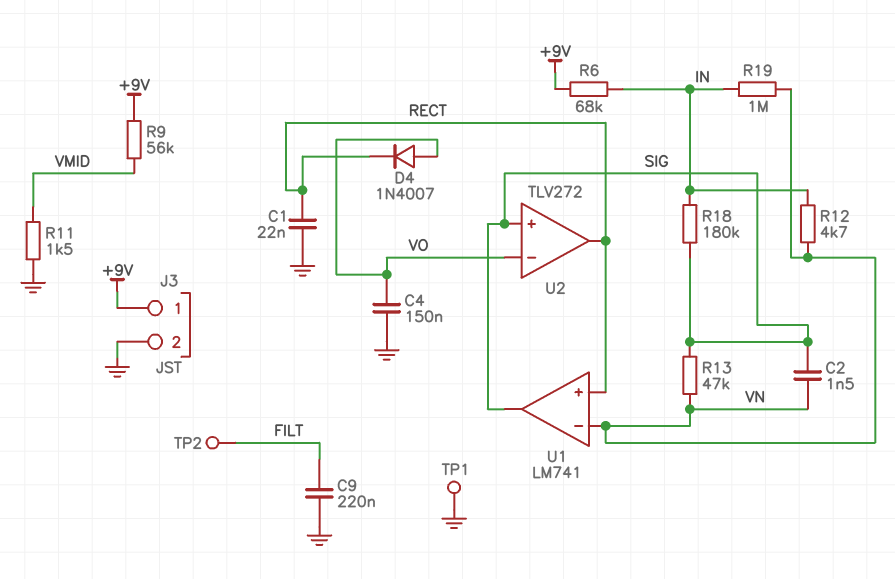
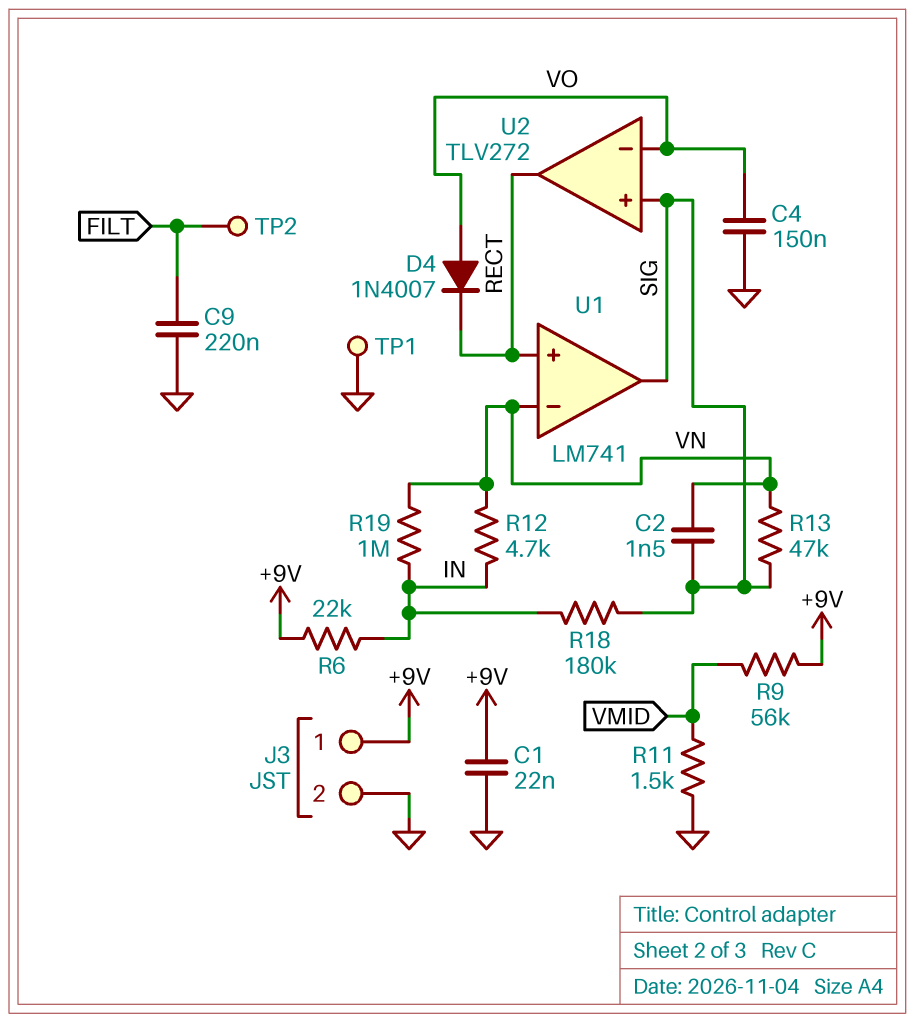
C1: 22nF (GND, RECT) -> 22nF (+9V, GND)
R6: 68k (+9V, IN) -> 22k (+9V, IN)

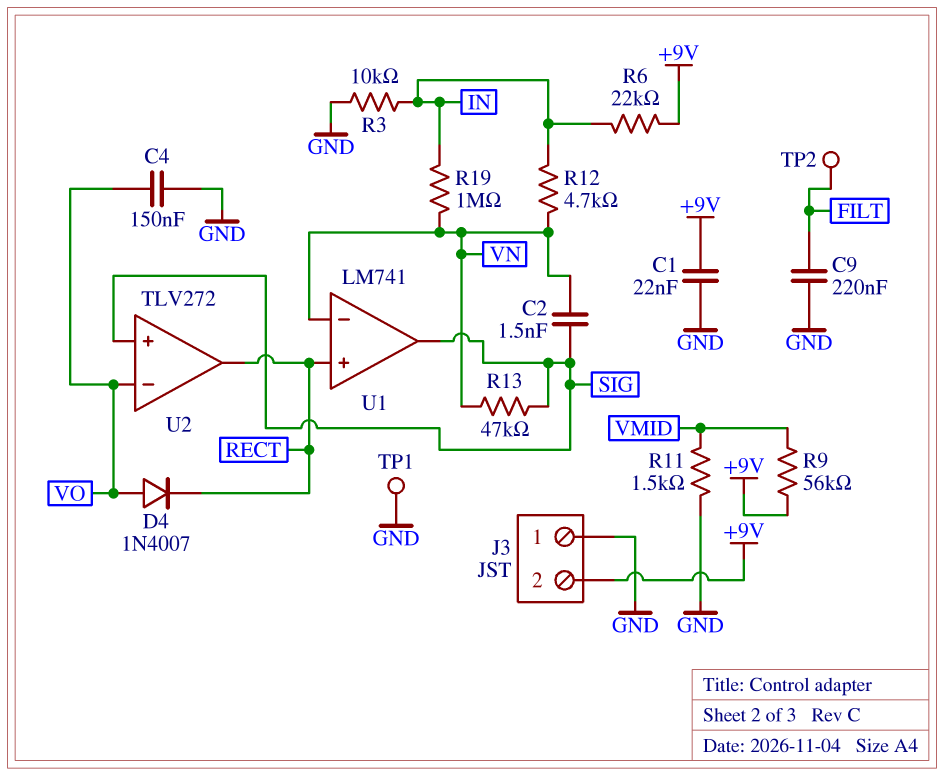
J3 pin 1: +9V -> GND
J3 pin 2: GND -> +9V
R3: none -> 10k (GND, IN)
R18: 180k (IN, SIG) -> none

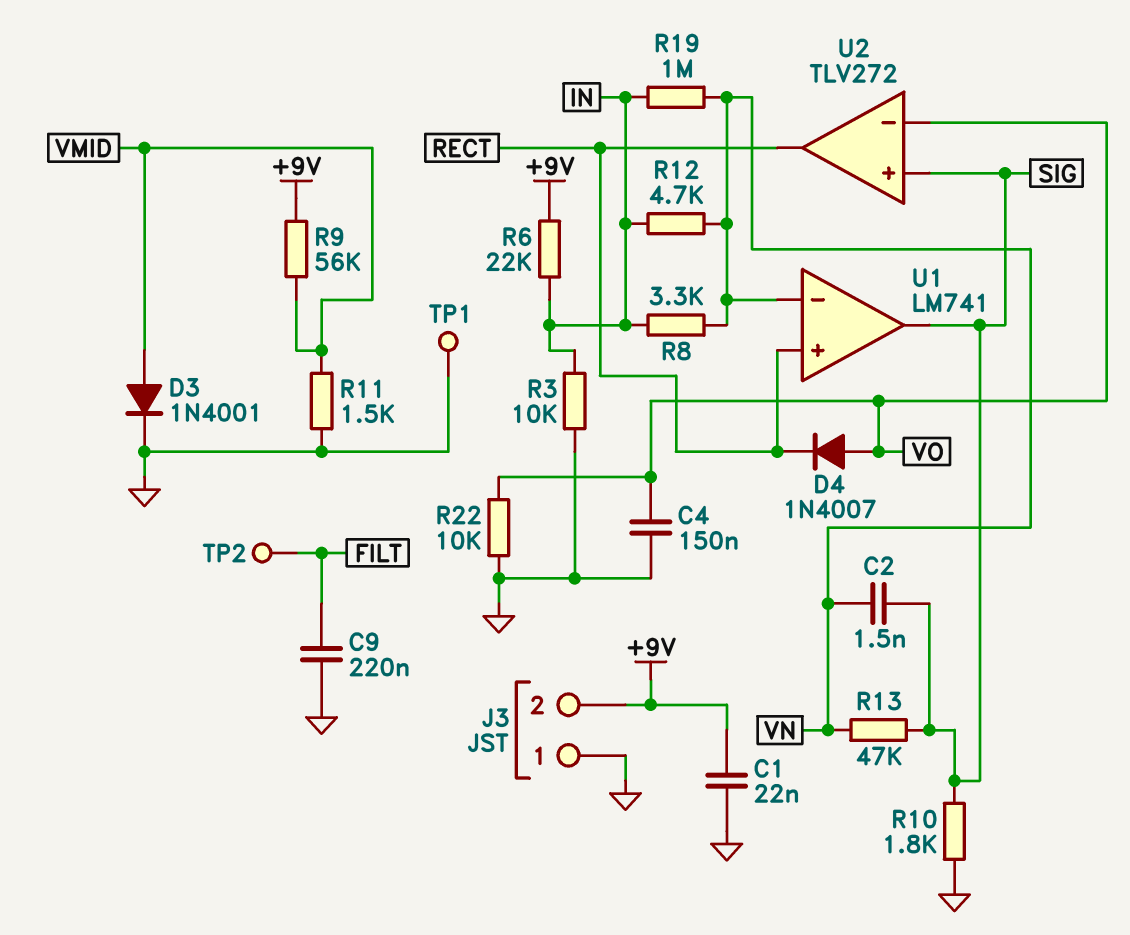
D3: none -> diode 1N4001 (A VMID, K GND)
R8: none -> 3.3k (IN, VN)
R10: none -> 1.8k (GND, SIG)
R22: none -> 10k (GND, VO)

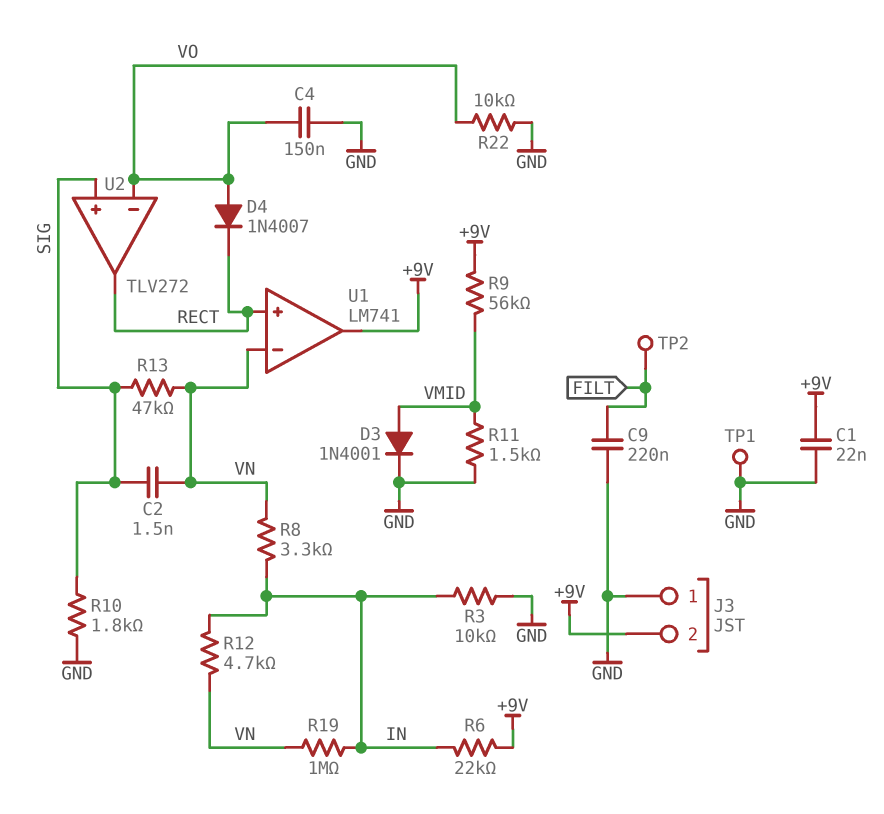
U1 pin out: SIG -> +9V

